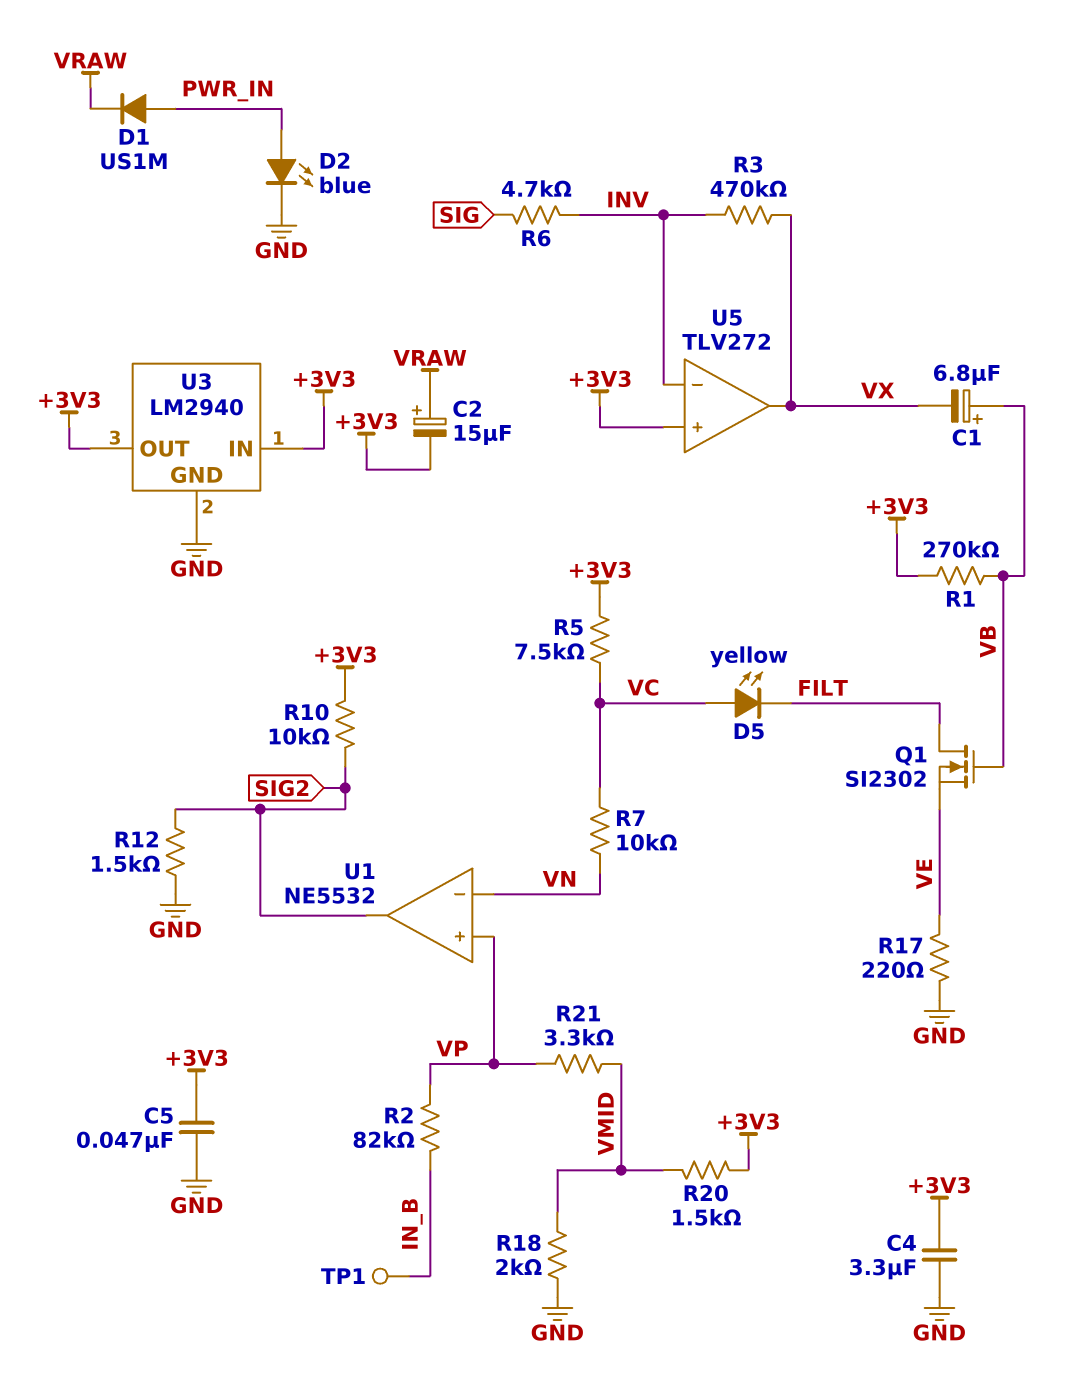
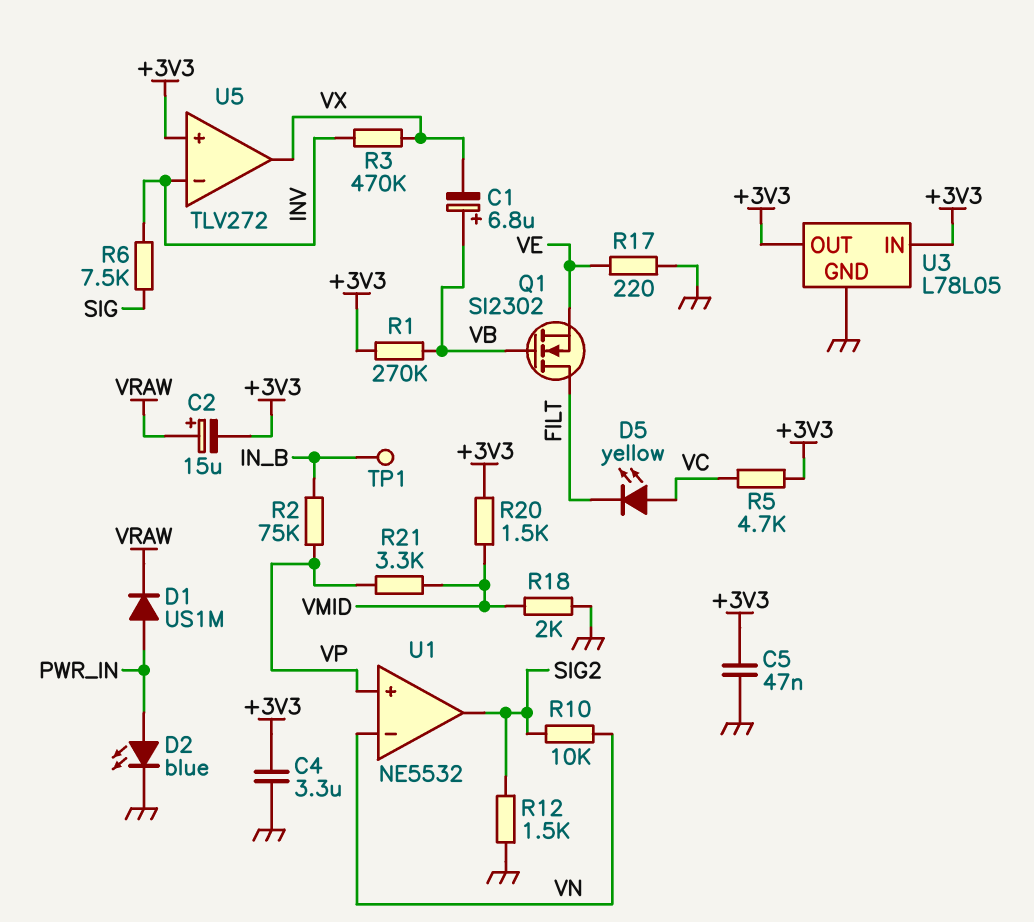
R2: 82k (IN_B, VP) -> 75k (IN_B, VP)
R5: 7.5k (+3V3, VC) -> 4.7k (+3V3, VC)
R6: 4.7k (INV, SIG) -> 7.5k (INV, SIG)
R7: 10k (VC, VN) -> none
R10: 10k (+3V3, SIG2) -> 10k (SIG2, VN)
U3: LM2940 -> L78L05

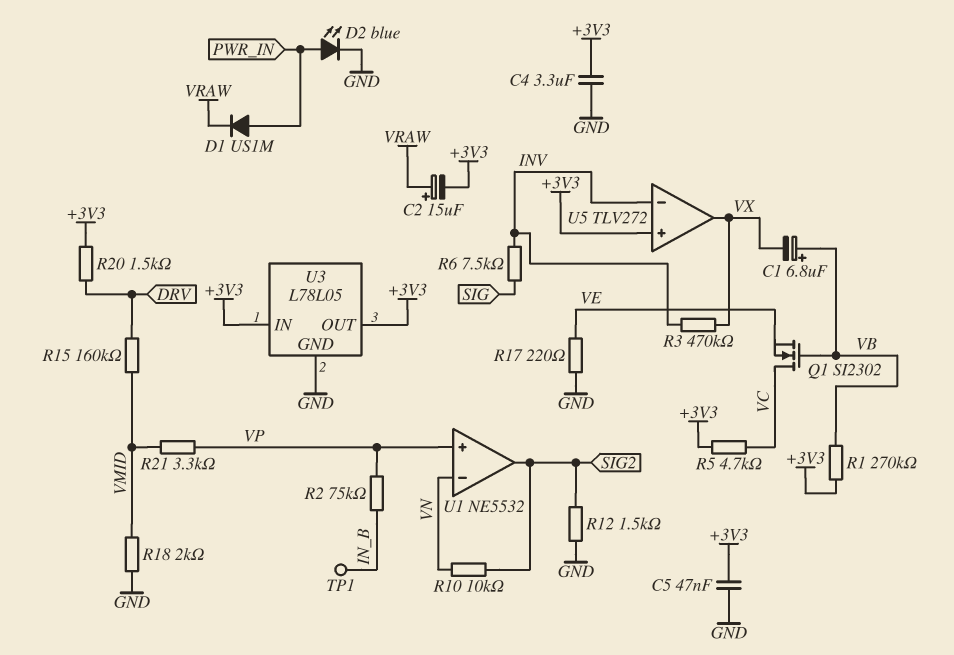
D5: LED yellow (A VC, K FILT) -> none
Q1: NMOS SI2302 (G VB, D FILT, S VE) -> NMOS SI2302 (G VB, D VC, S VE)
R15: none -> 160k (DRV, VMID)
R20: 1.5k (+3V3, VMID) -> 1.5k (+3V3, DRV)

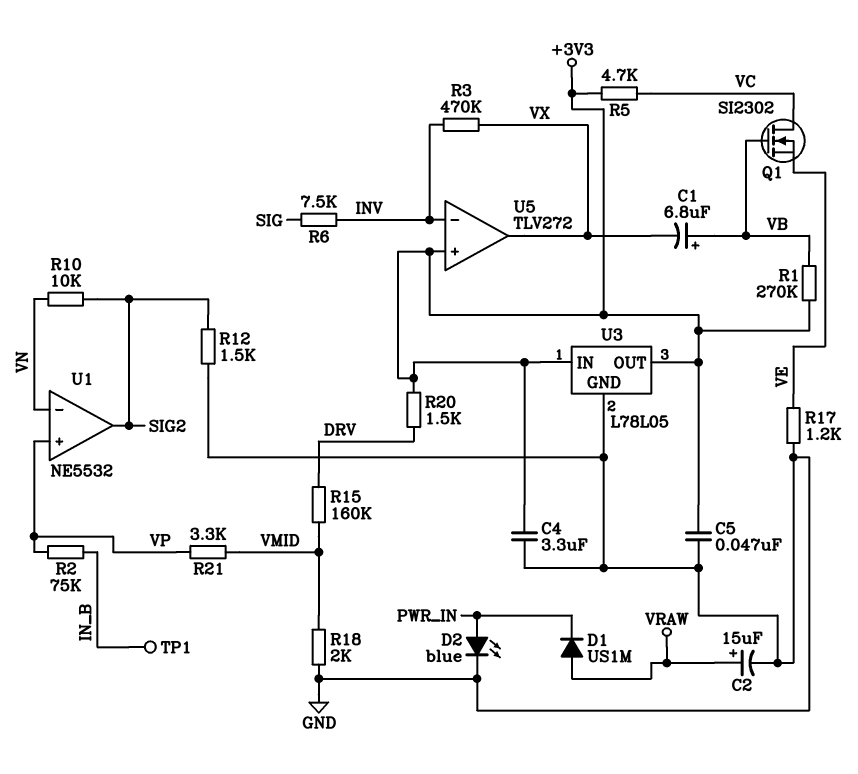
C2: 15uF (plus VRAW, minus +3V3) -> 15uF (plus VRAW, minus GND)
D1: diode US1M (A PWR_IN, K VRAW) -> diode US1M (A VRAW, K PWR_IN)
R17: 220 (GND, VE) -> 1.2k (GND, VE)

